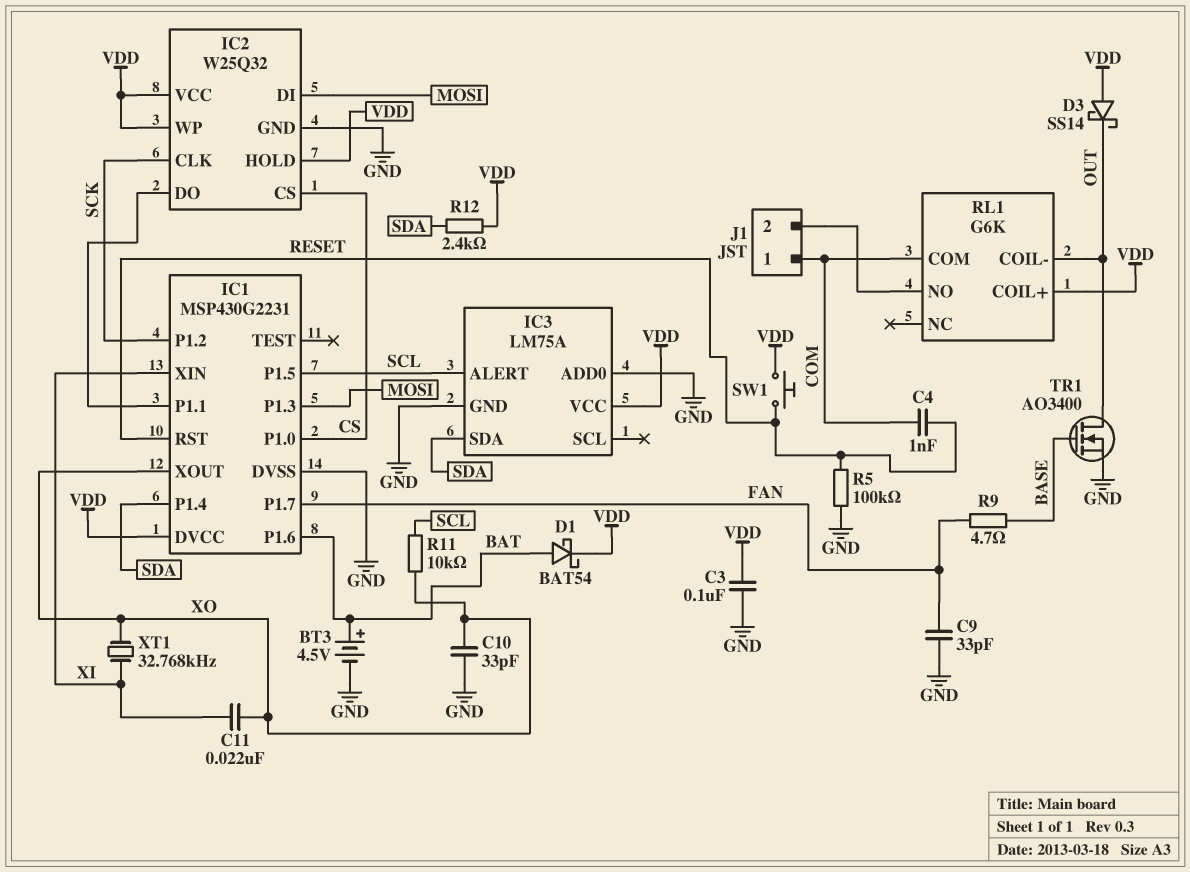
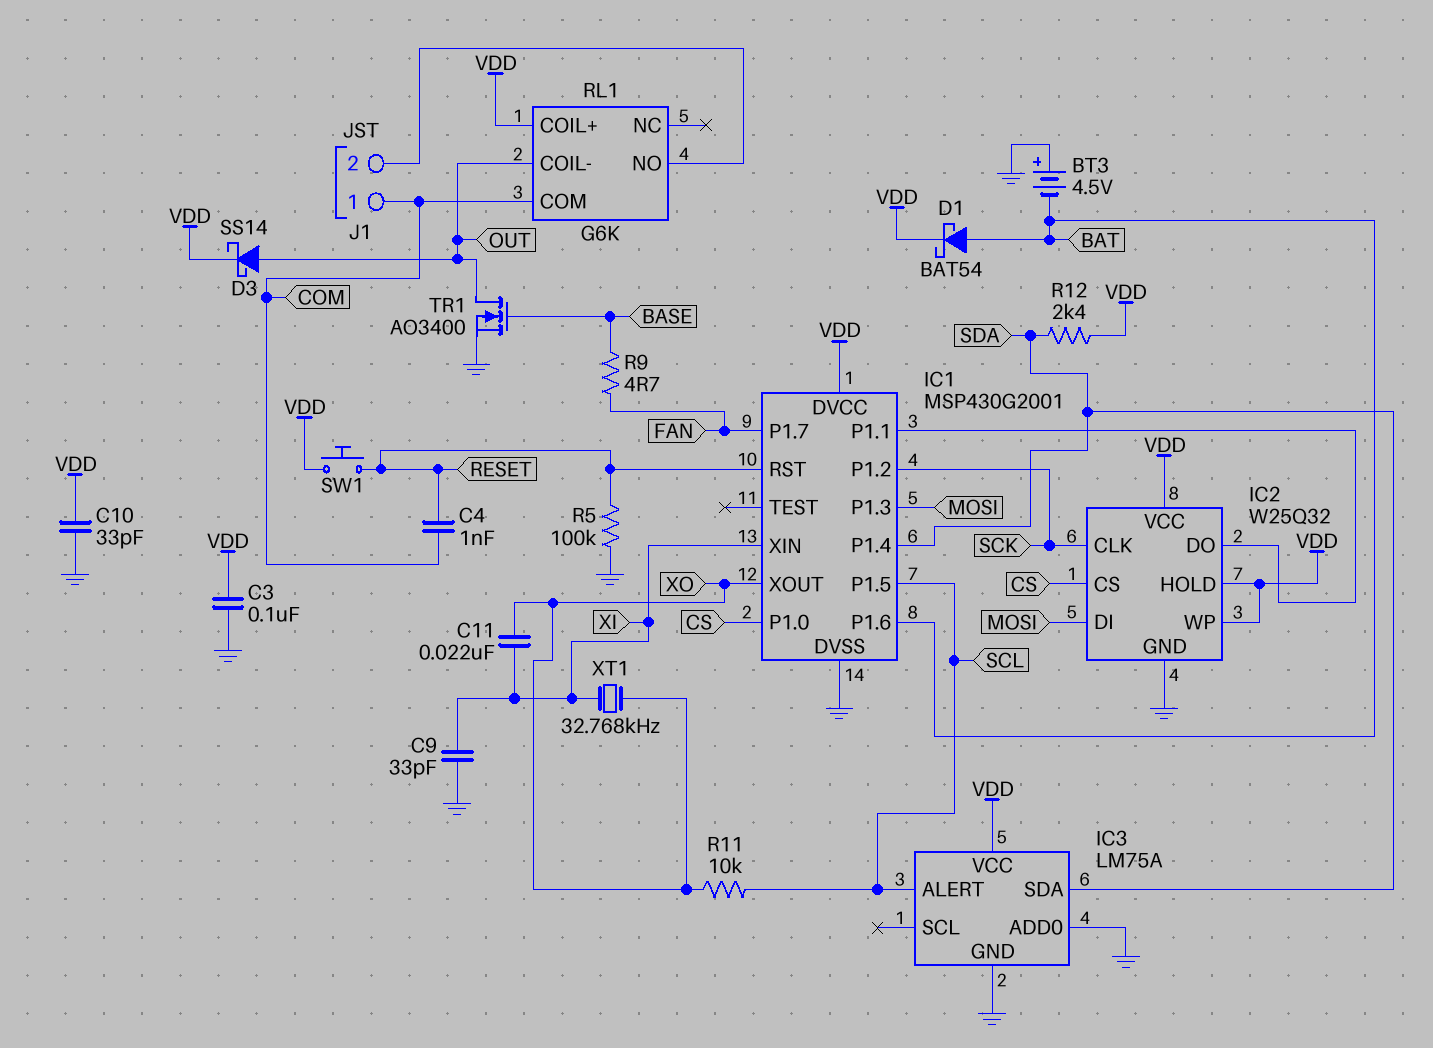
BT3: 4.5V (plus BAT, minus GND) -> 4.5V (plus GND, minus BAT)
C9: 33pF (FAN, GND) -> 33pF (GND, XI)
C10: 33pF (GND, XO) -> 33pF (GND, VDD)
D3: schottky SS14 (A VDD, K OUT) -> schottky SS14 (A OUT, K VDD)
IC1: MSP430G2231 -> MSP430G2001

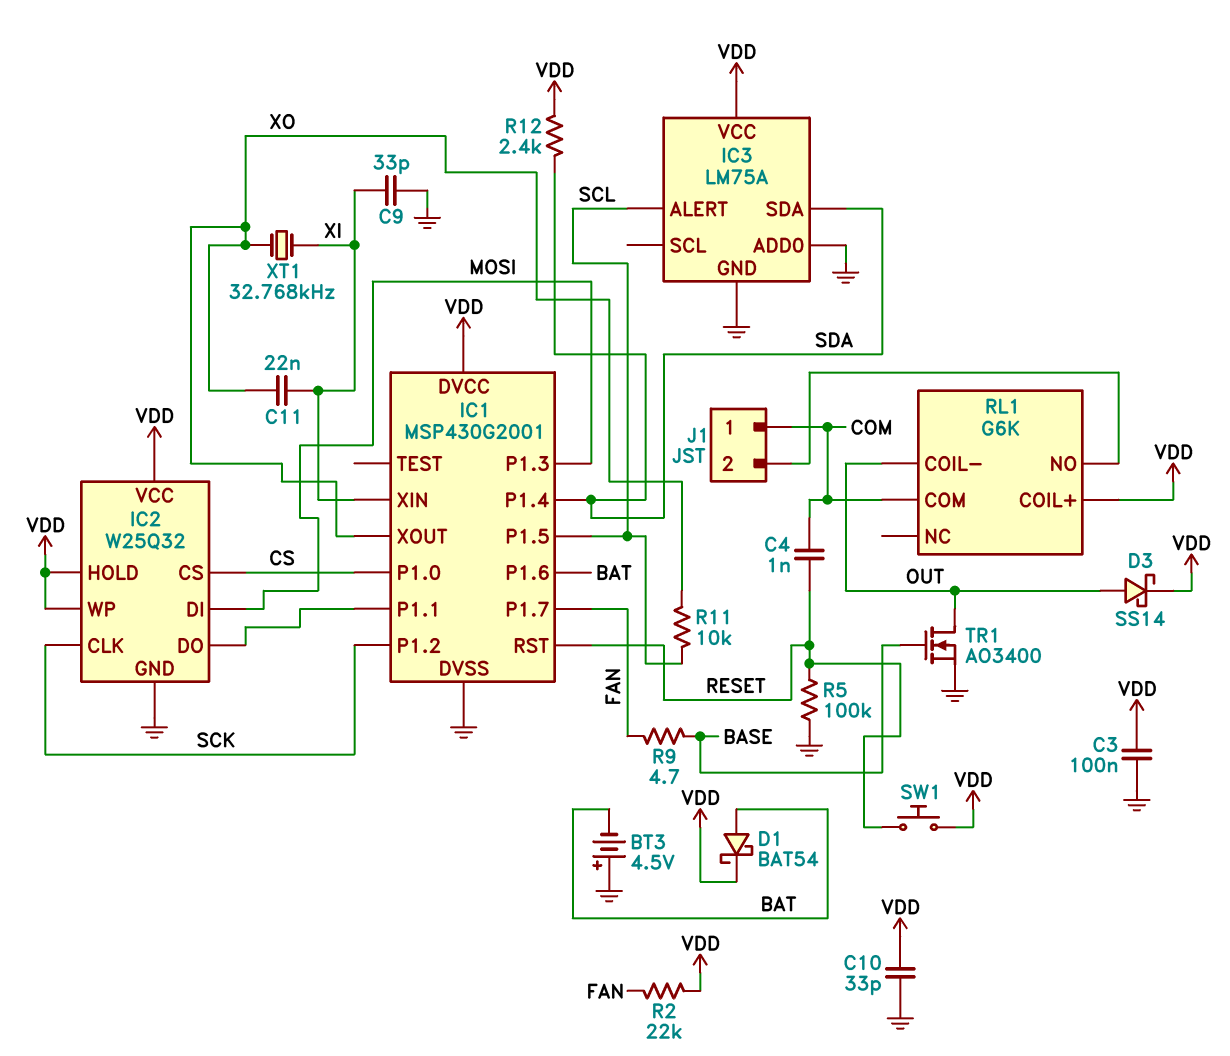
R2: none -> 22k (FAN, VDD)

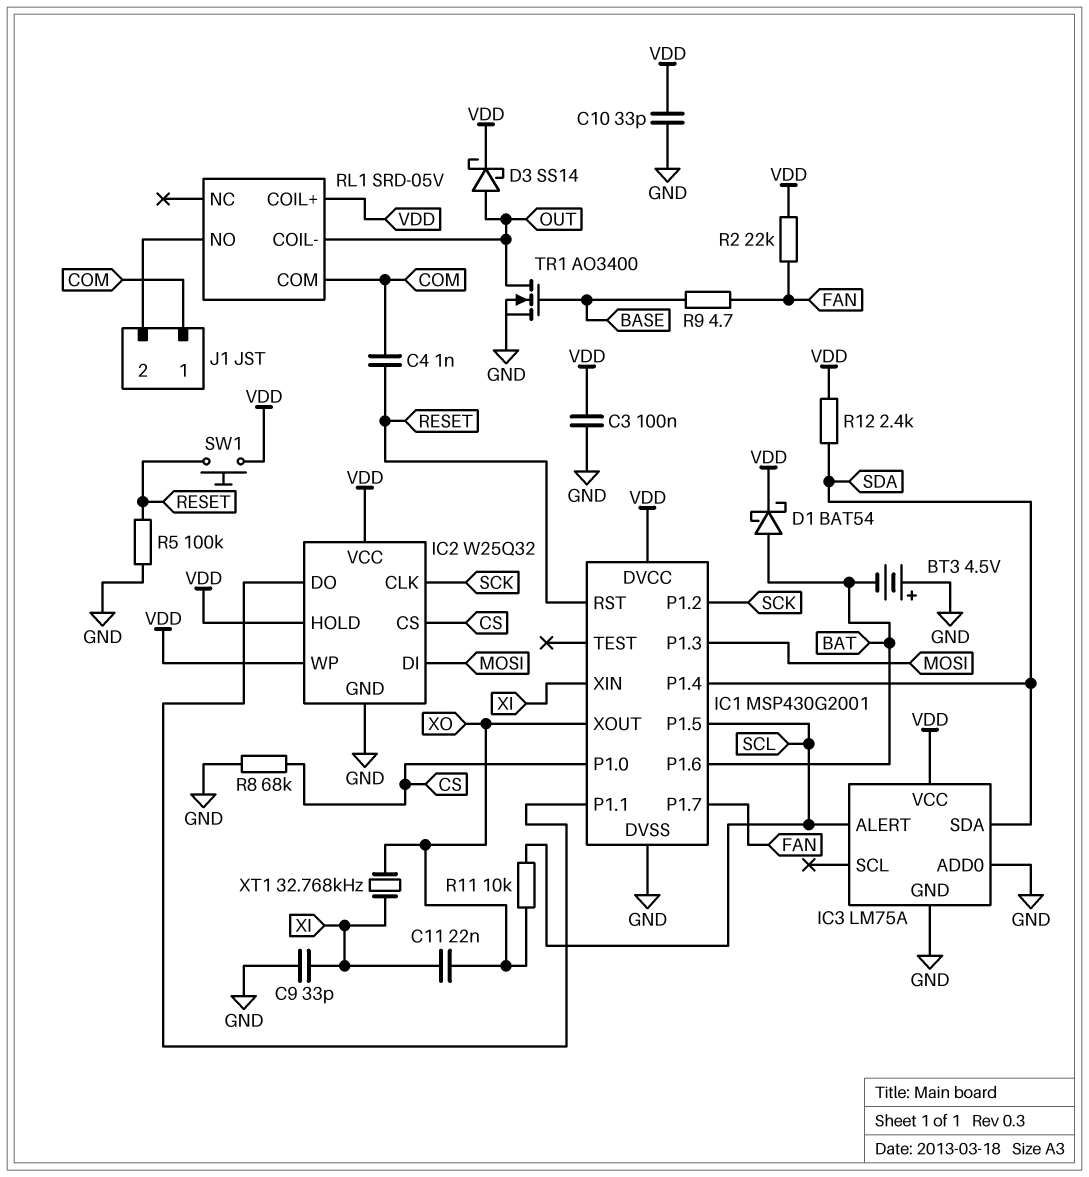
R8: none -> 68k (CS, GND)
RL1: G6K -> SRD-05V

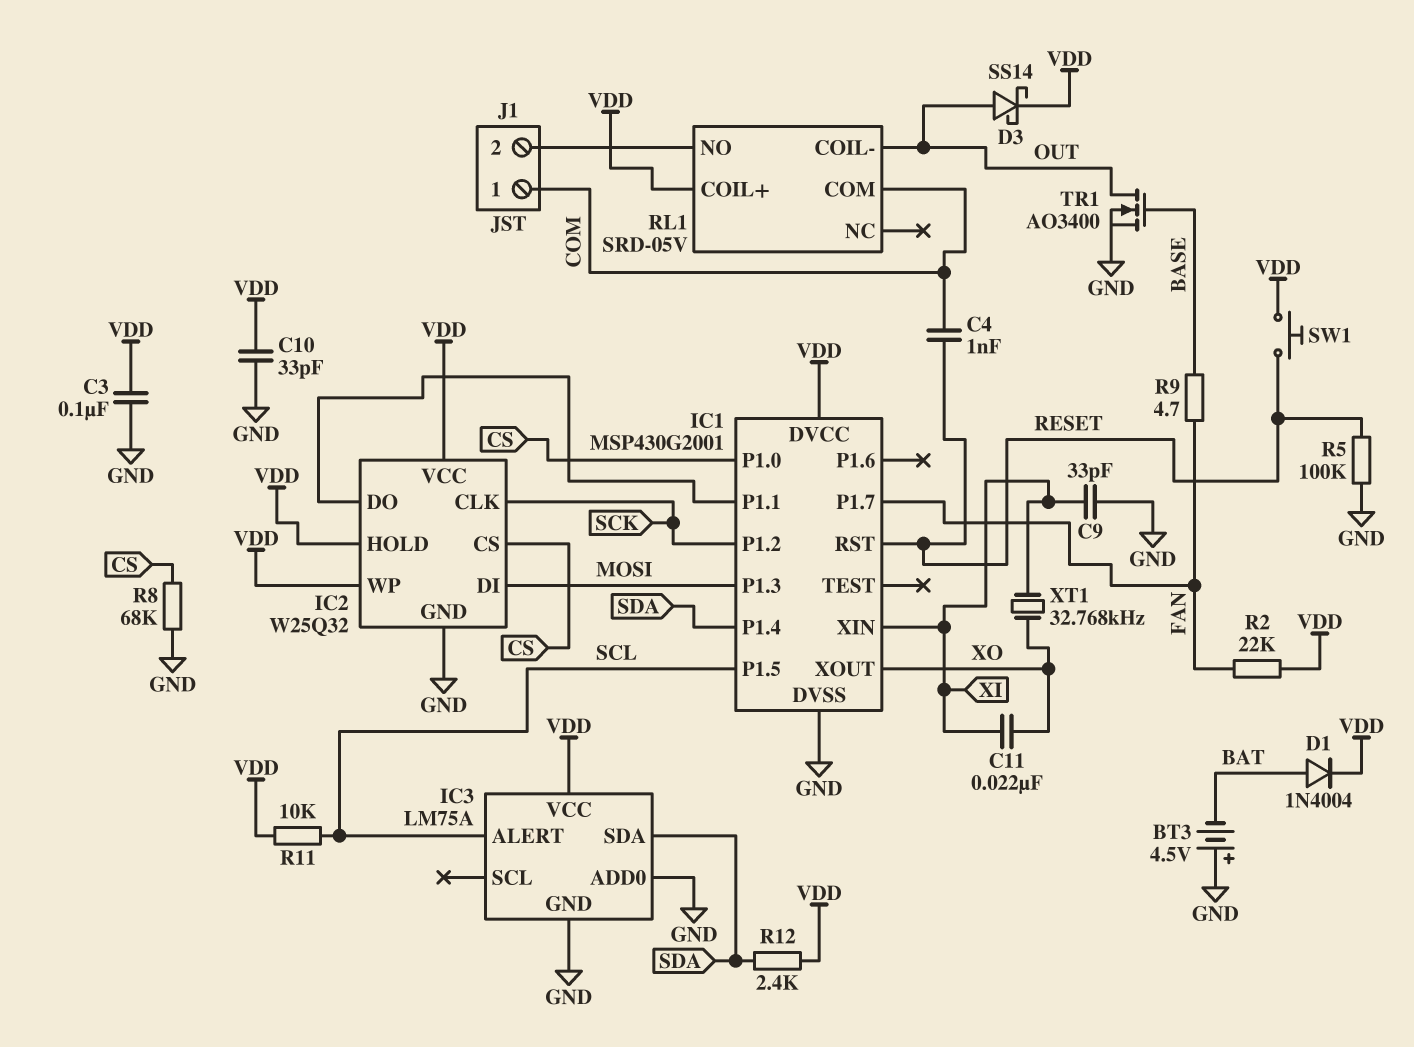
D1: schottky BAT54 (A BAT, K VDD) -> diode 1N4004 (A BAT, K VDD)
IC1 pin P1.6: BAT -> none
R11: 10k (SCL, XO) -> 10k (SCL, VDD)

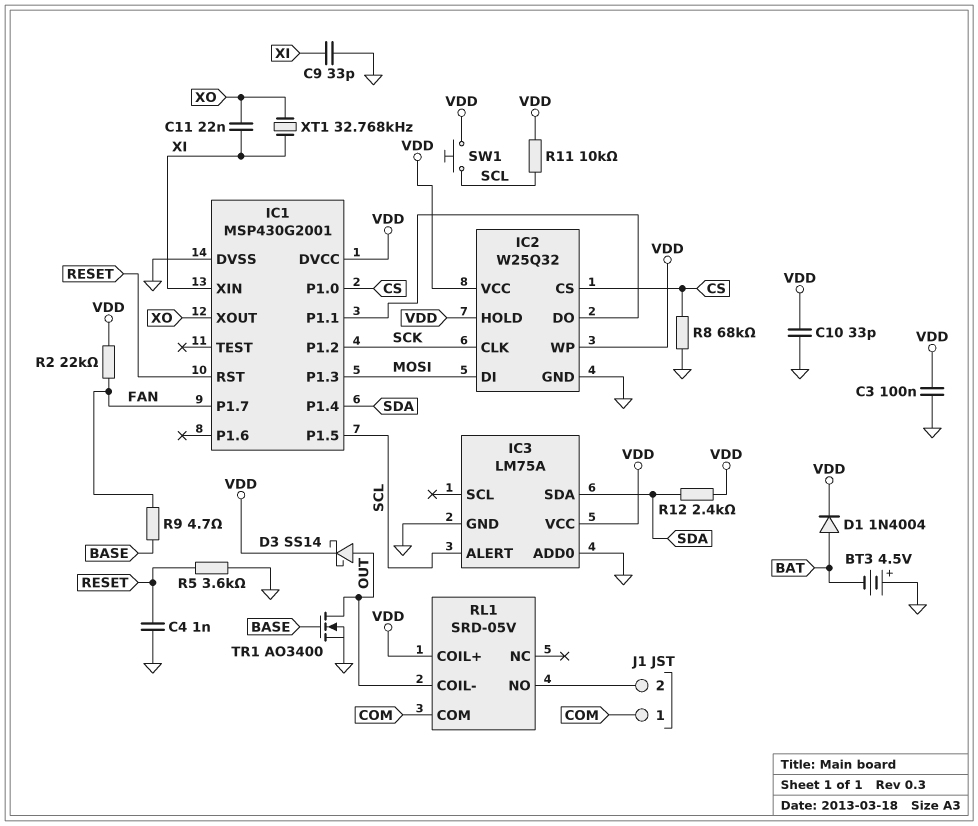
C4: 1nF (COM, RESET) -> 1nF (GND, RESET)
R5: 100k (GND, RESET) -> 3.6k (GND, RESET)
SW1: button (RESET, VDD) -> button (SCL, VDD)

